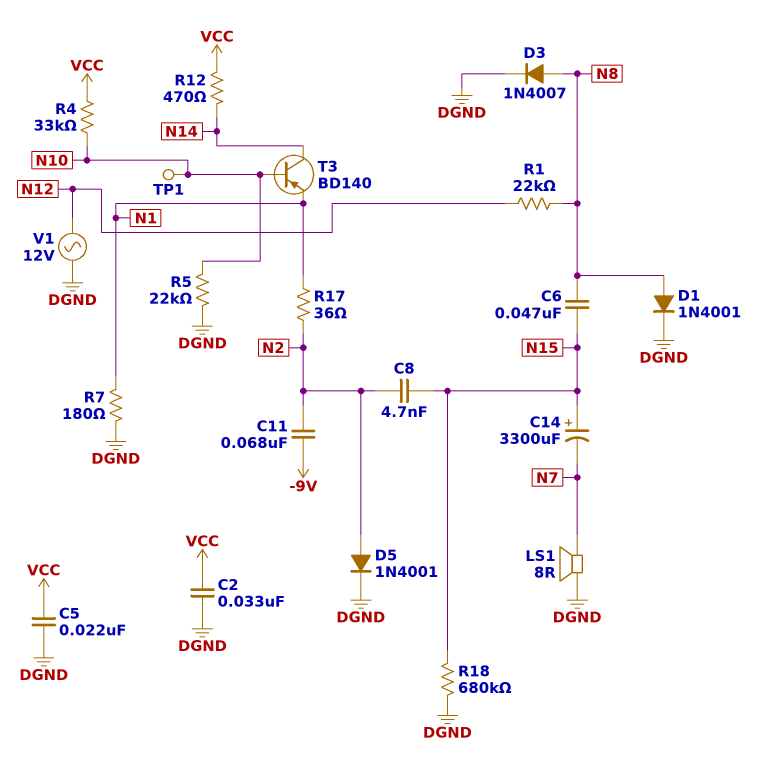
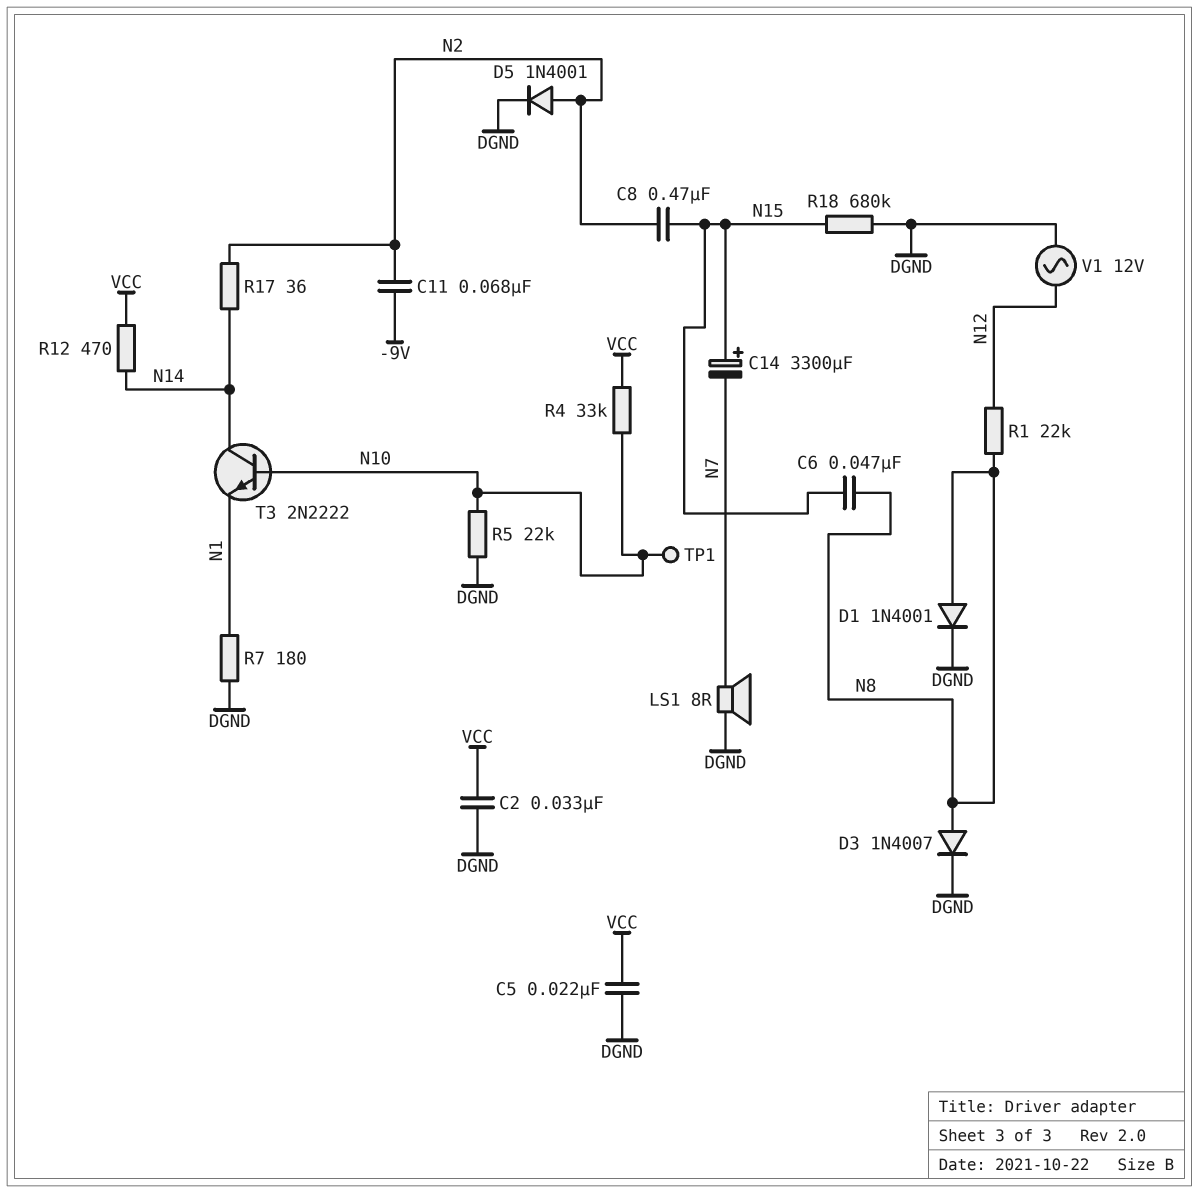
C8: 4.7nF (N2, N15) -> 470nF (N2, N15)
R17: 36 (N1, N2) -> 36 (N2, N14)
T3: PNP BD140 (B N10, C N14, E N1) -> NPN 2N2222 (B N10, C N14, E N1)

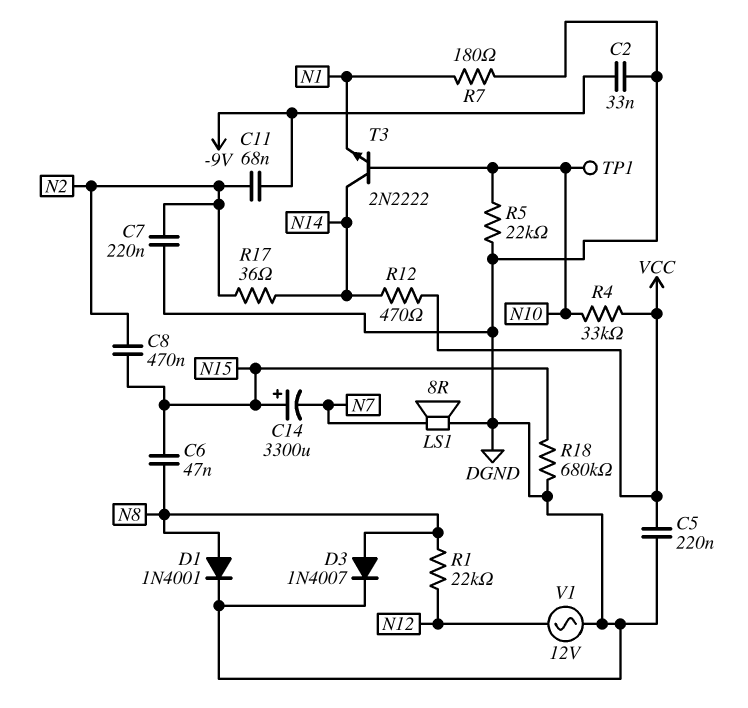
C2: 33nF (DGND, VCC) -> 33nF (-9V, DGND)
C5: 22nF (DGND, VCC) -> 220nF (DGND, VCC)
C7: none -> 220nF (DGND, N2)
D5: diode 1N4001 (A N2, K DGND) -> none

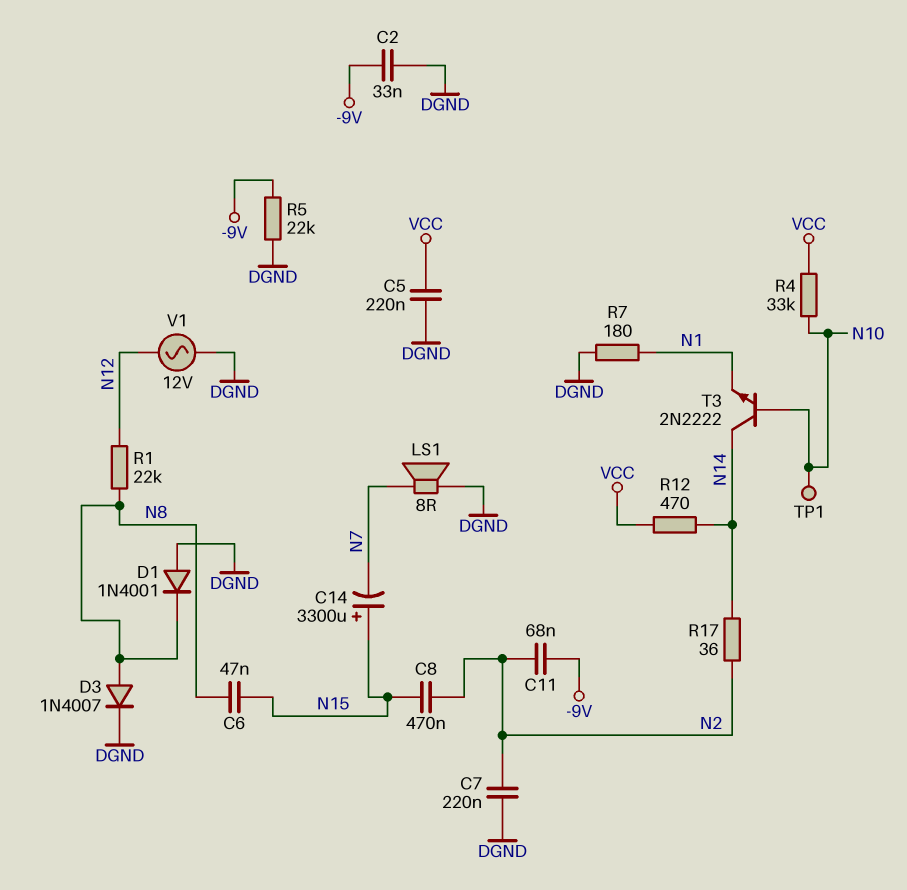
D1: diode 1N4001 (A N8, K DGND) -> diode 1N4001 (A DGND, K N8)
R5: 22k (DGND, N10) -> 22k (-9V, DGND)
R18: 680k (DGND, N15) -> none

